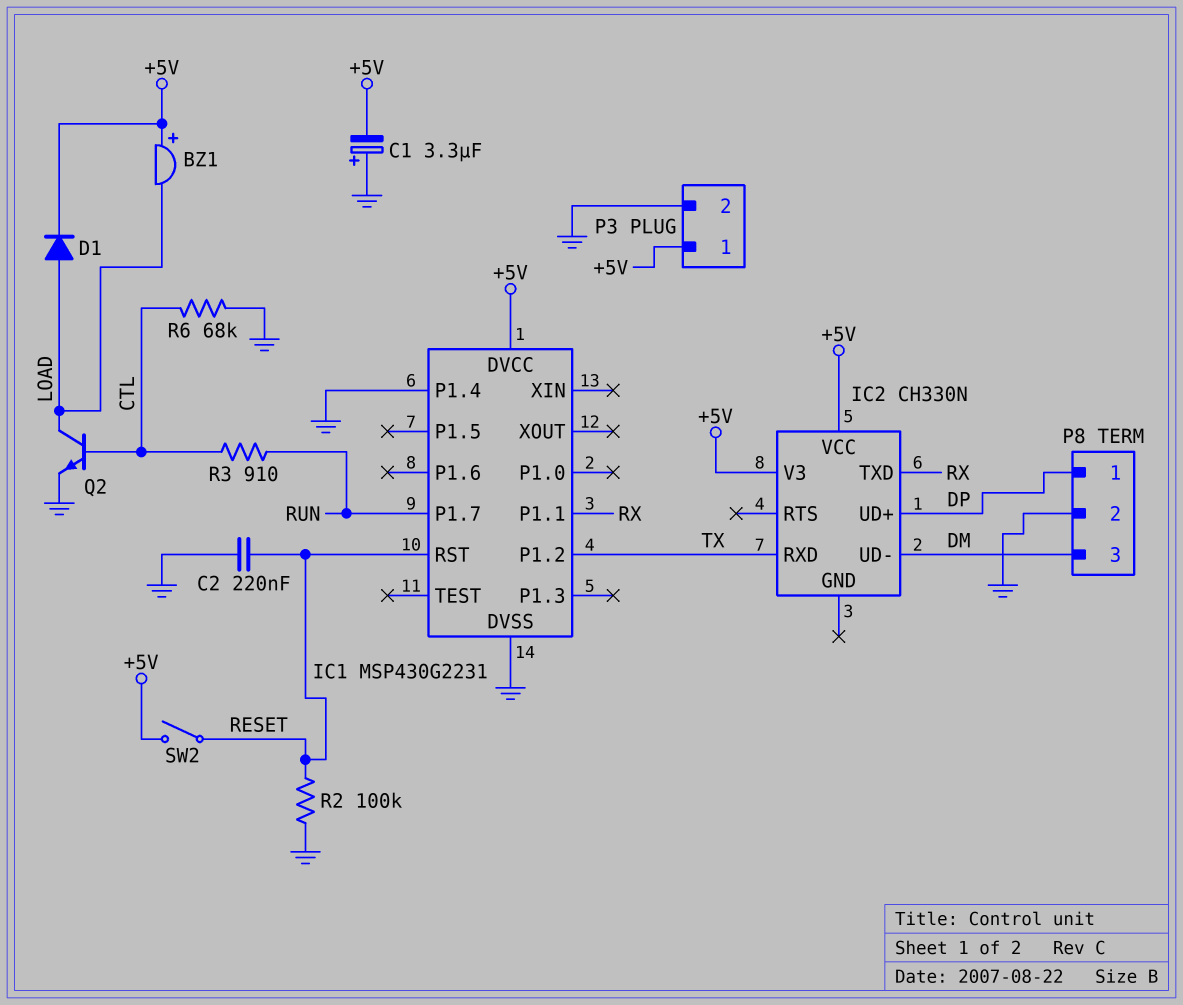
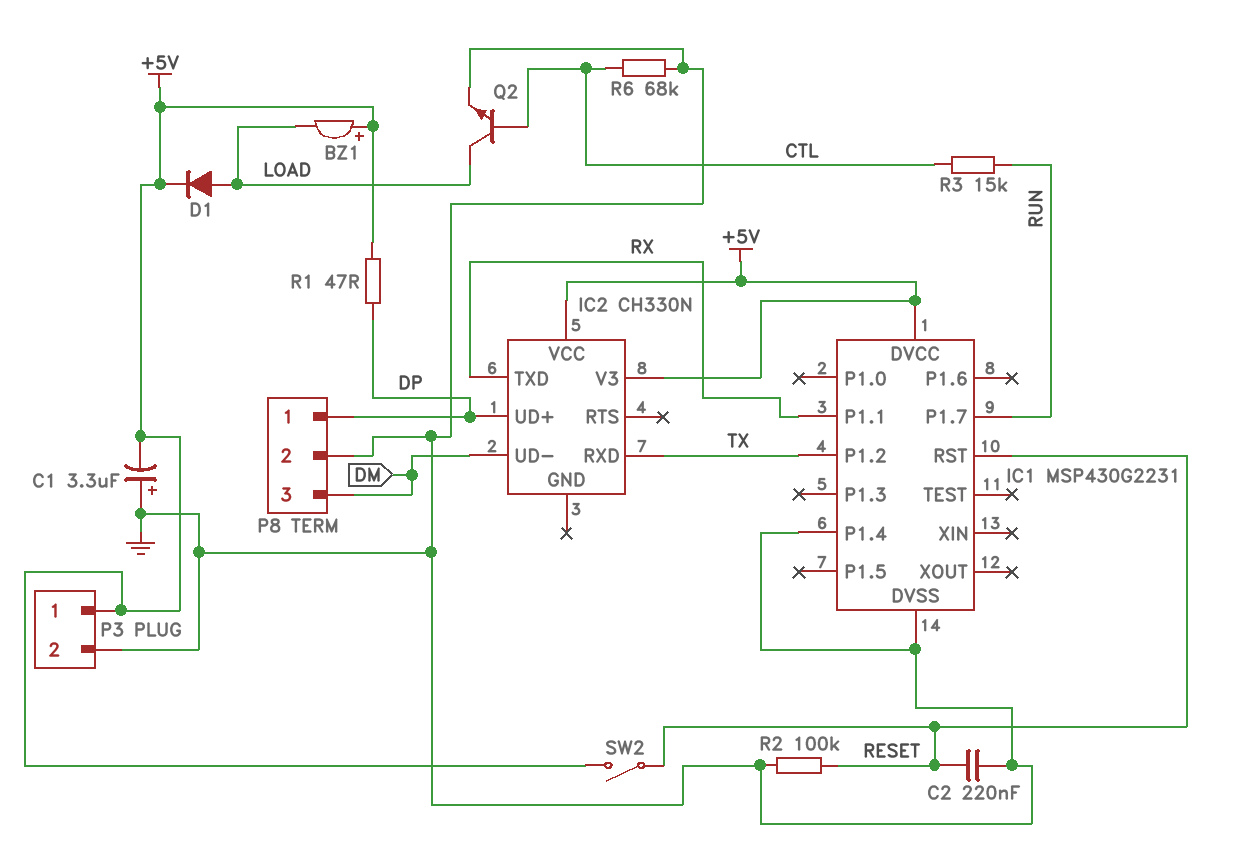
R1: none -> 47 (+5V, DP)
R3: 910 (CTL, RUN) -> 15k (CTL, RUN)

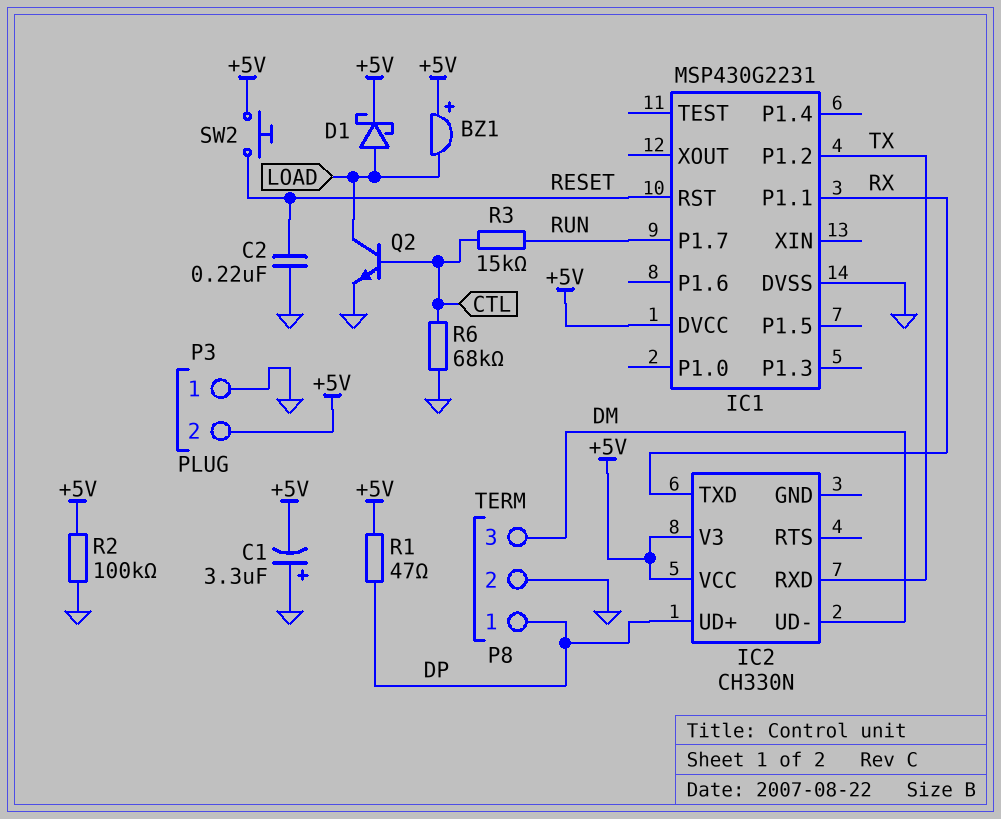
D1: diode (A LOAD, K +5V) -> schottky (A LOAD, K +5V)
IC1 pin P1.4: GND -> none
P3 pin 1: +5V -> GND
P3 pin 2: GND -> +5V
R2: 100k (GND, RESET) -> 100k (+5V, GND)
SW2: switch (+5V, RESET) -> button (+5V, RESET)

